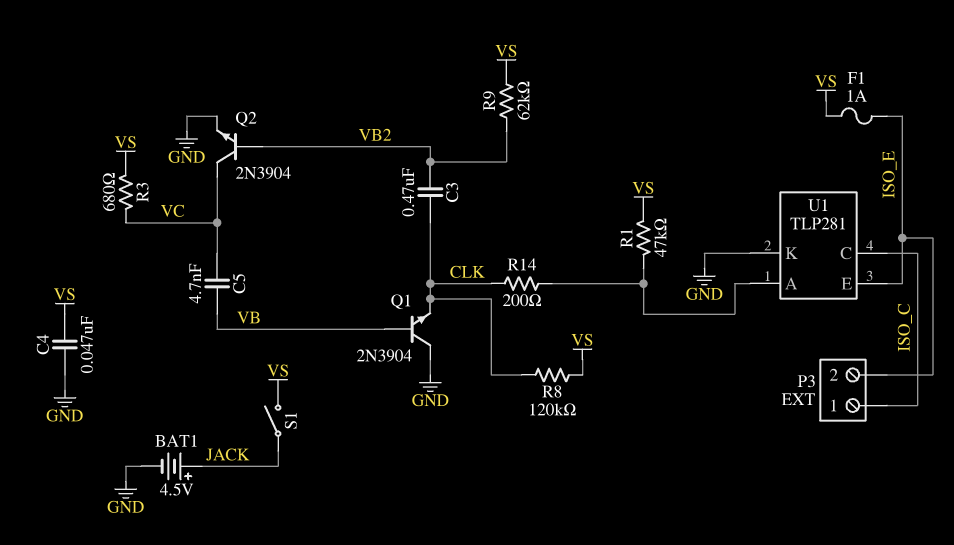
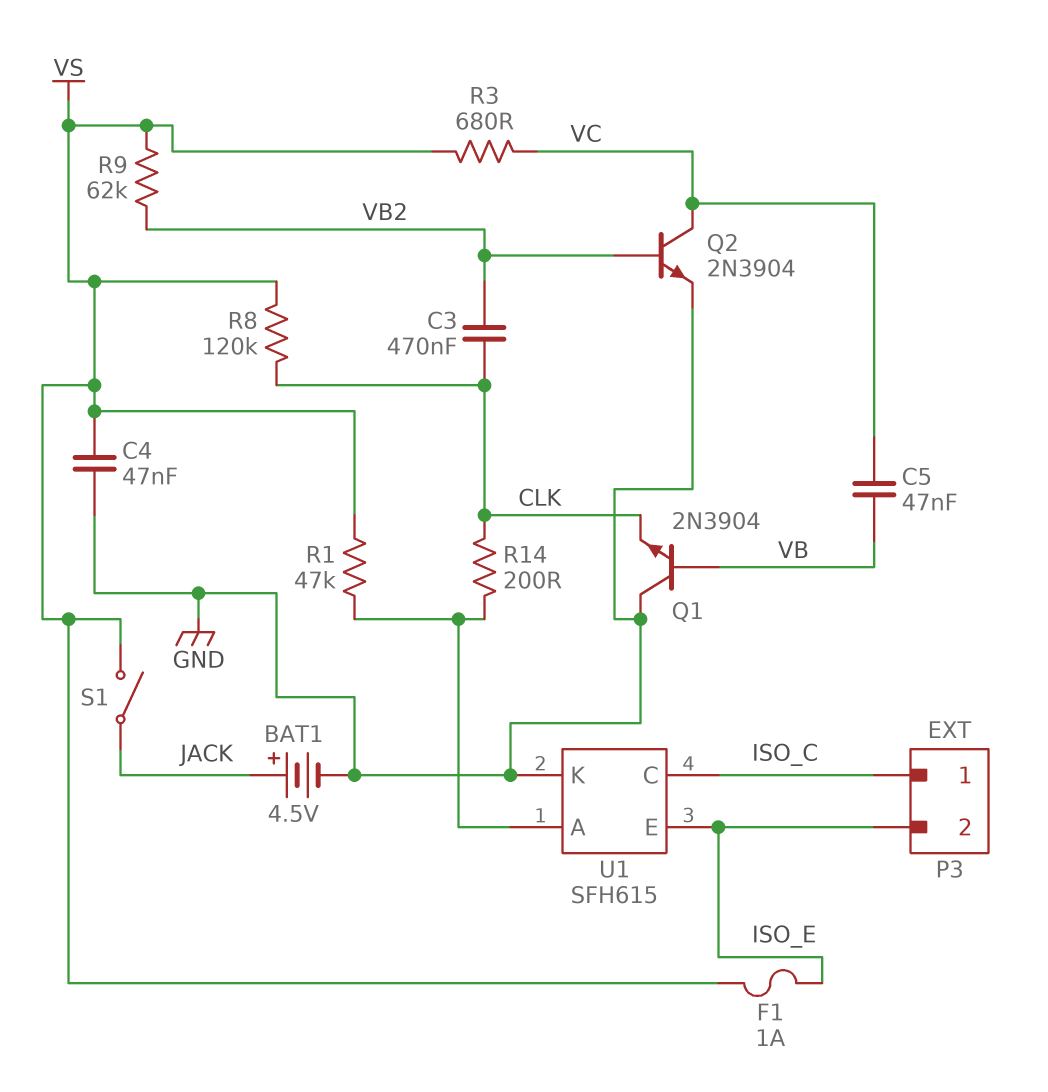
C5: 4.7nF (VB, VC) -> 47nF (VB, VC)
U1: TLP281 -> SFH615

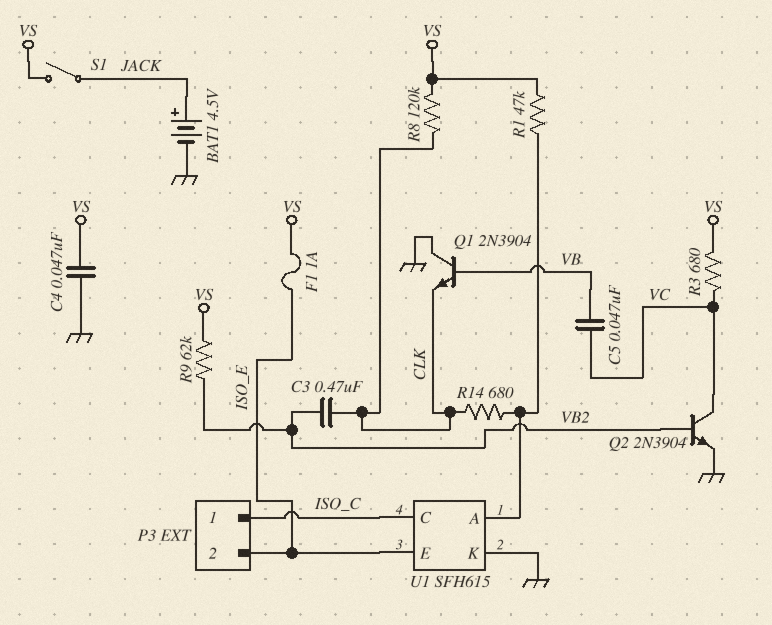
R14: 200 (CLK, U1/A) -> 680 (CLK, U1/A)

